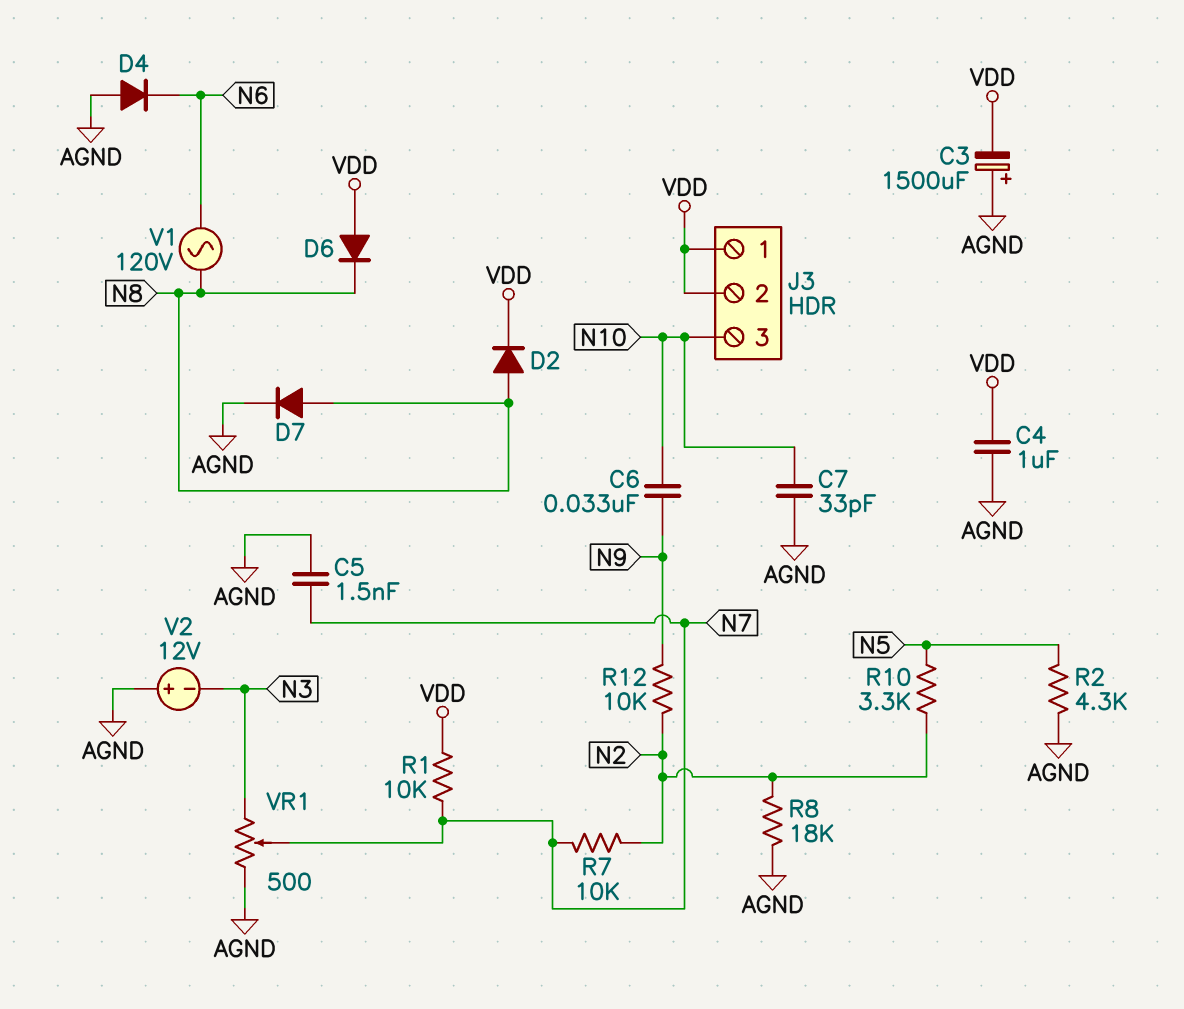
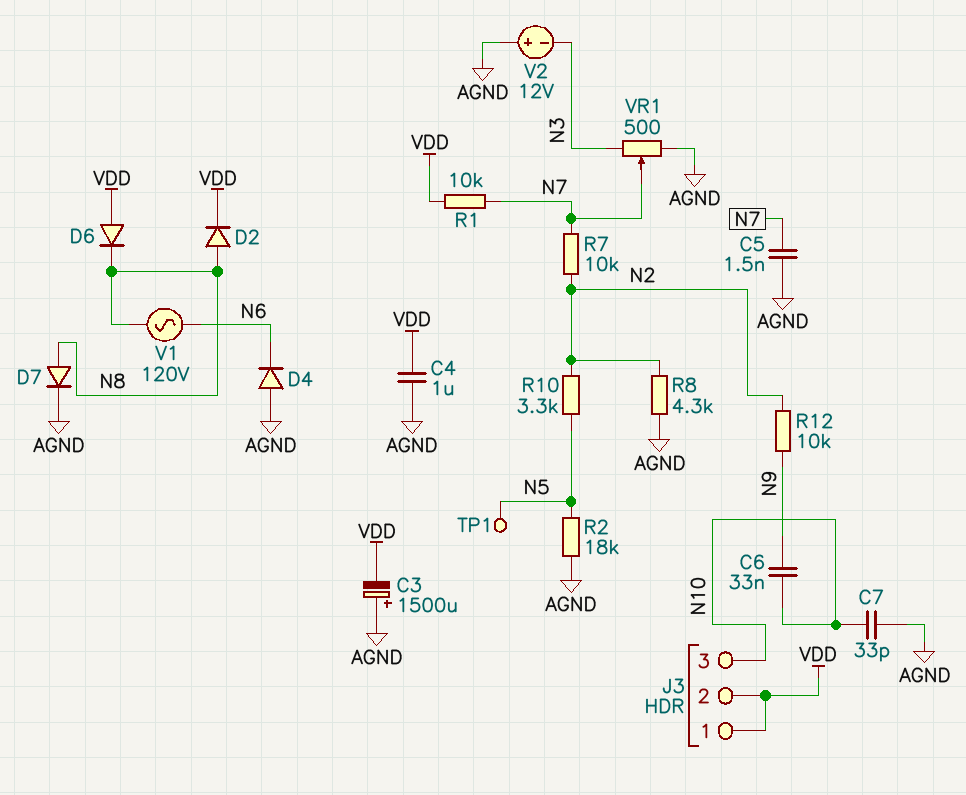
R2: 4.3k (AGND, N5) -> 18k (AGND, N5)
R8: 18k (AGND, N2) -> 4.3k (AGND, N2)
TP1: none -> test point (N5)

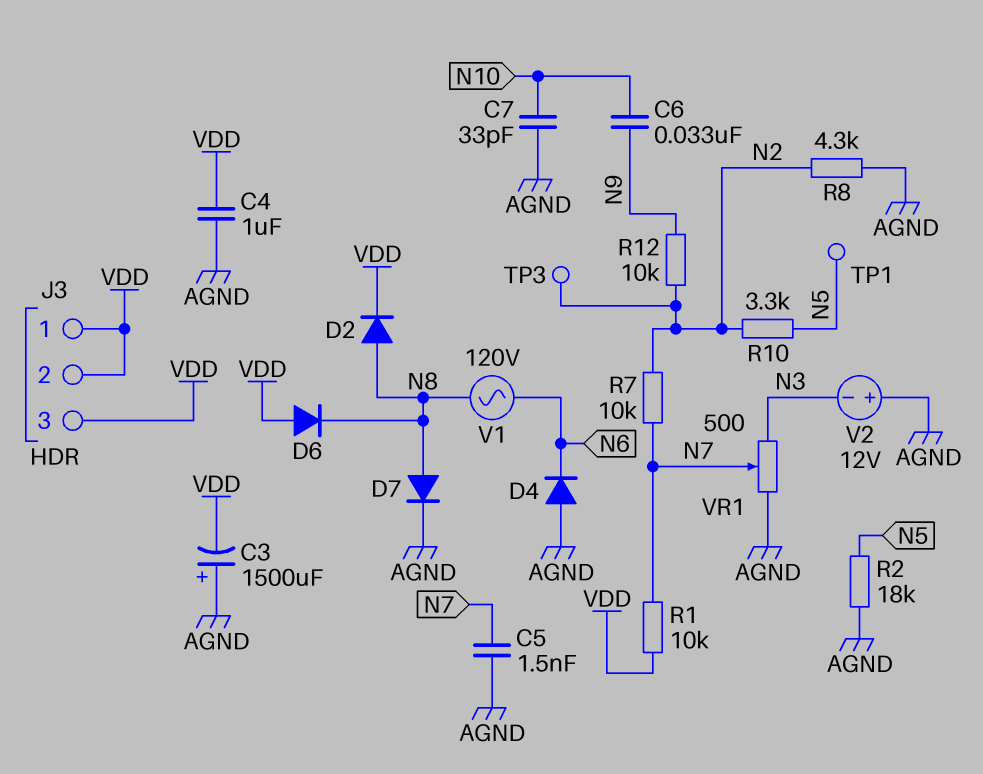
J3 pin 3: N10 -> VDD
TP3: none -> test point (N2)

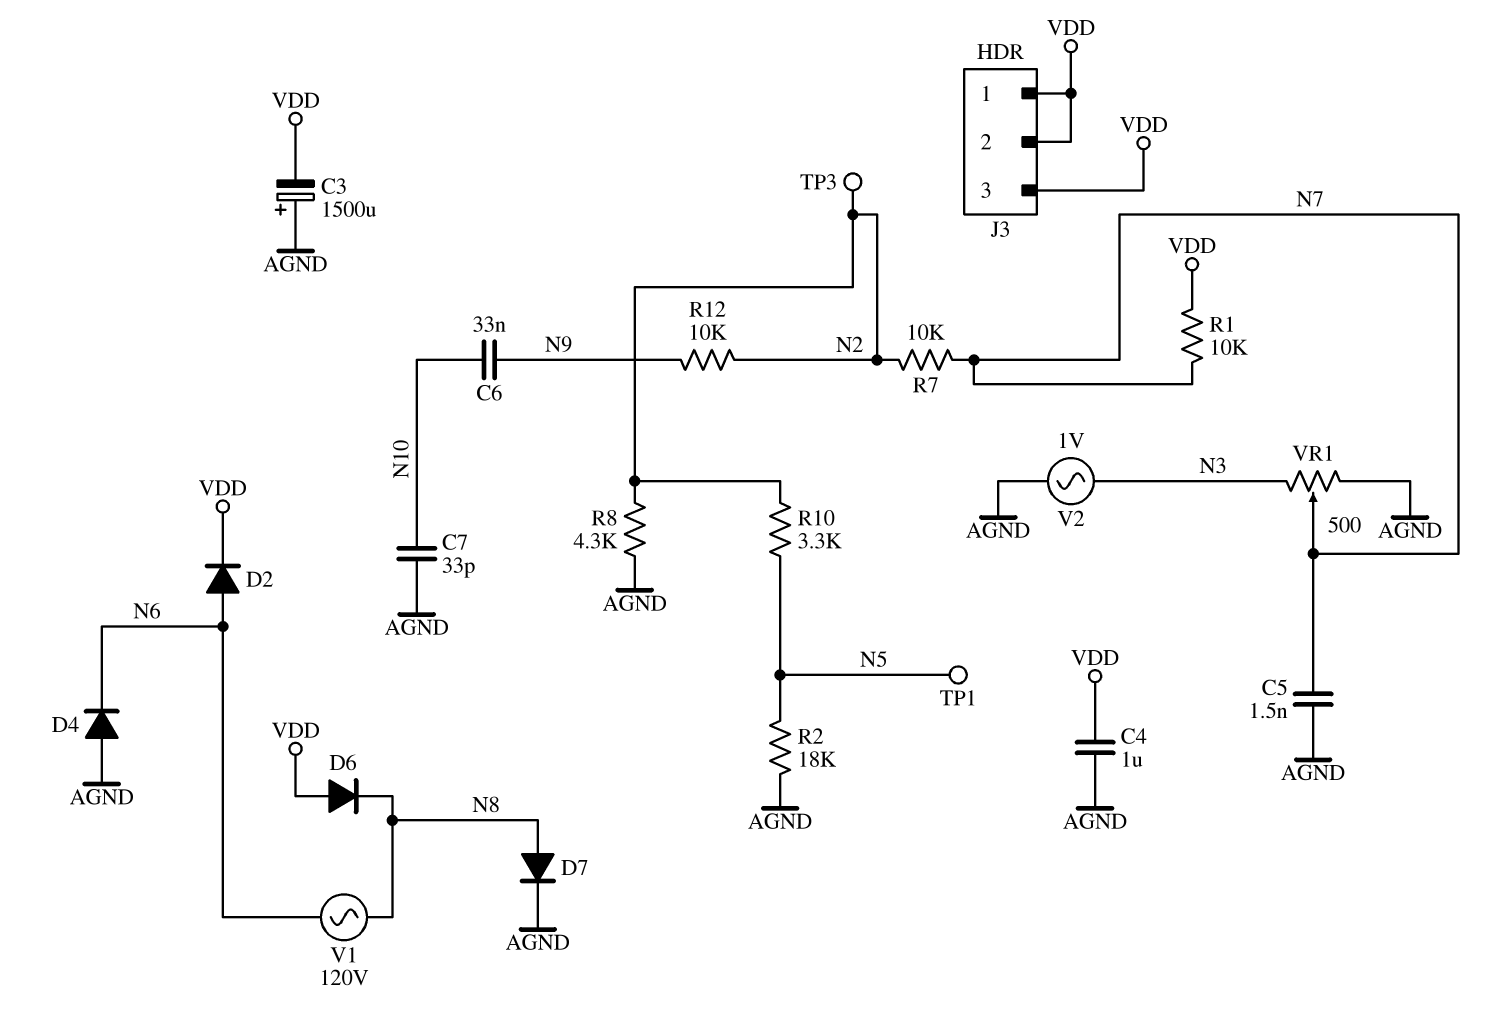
D2: diode (A N8, K VDD) -> diode (A N6, K VDD)
V2: 12V (plus AGND, minus N3) -> AC 1V (AGND, N3)

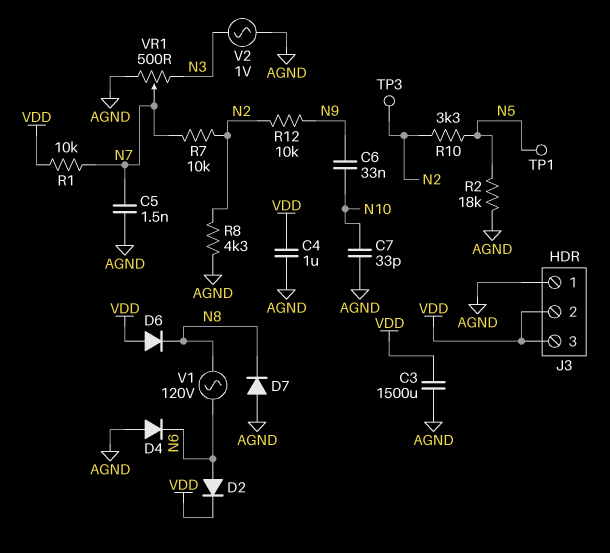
C3: 1500uF (plus AGND, minus VDD) -> 1500uF (AGND, VDD)
D7: diode (A N8, K AGND) -> diode (A AGND, K N8)
J3 pin 1: VDD -> AGND

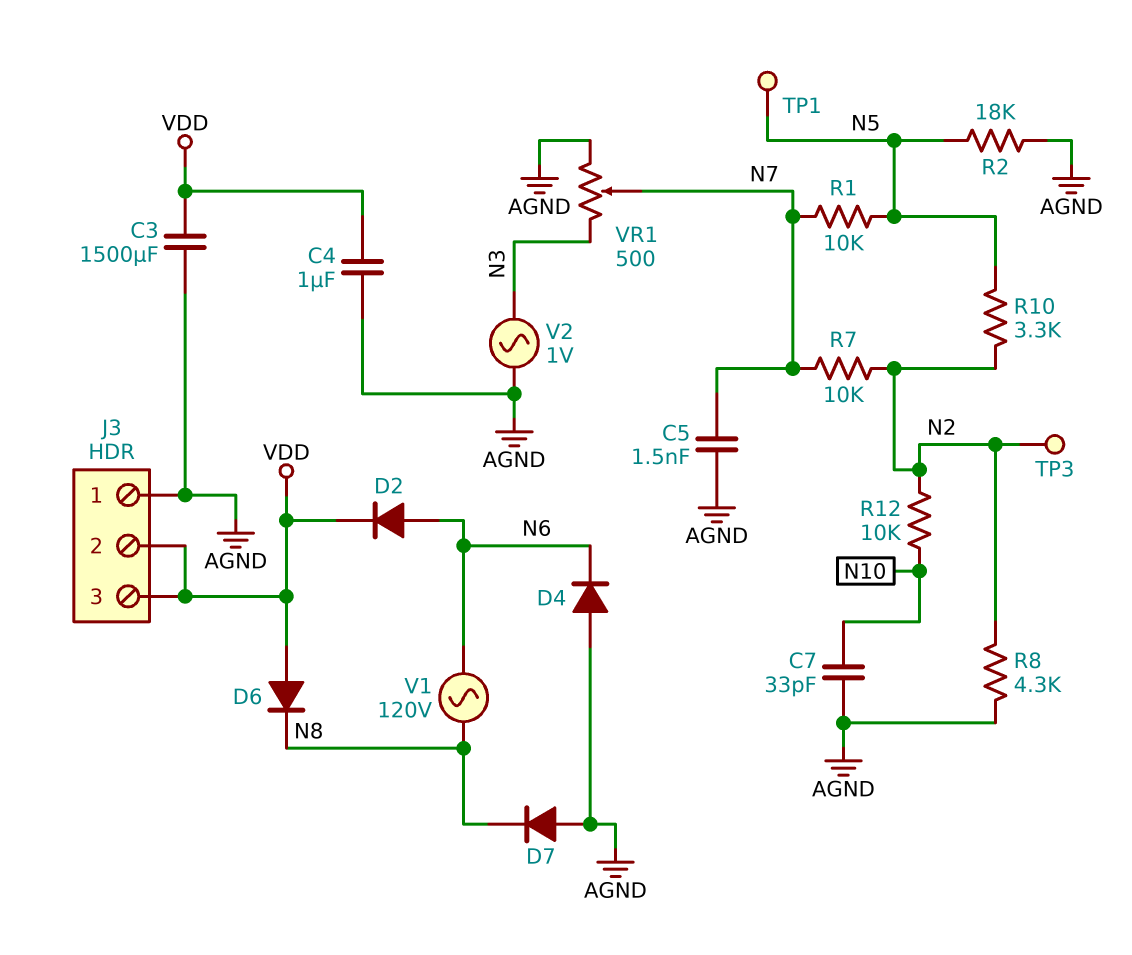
C6: 33nF (N9, N10) -> none
R1: 10k (N7, VDD) -> 10k (N5, N7)
R12: 10k (N2, N9) -> 10k (N2, N10)

